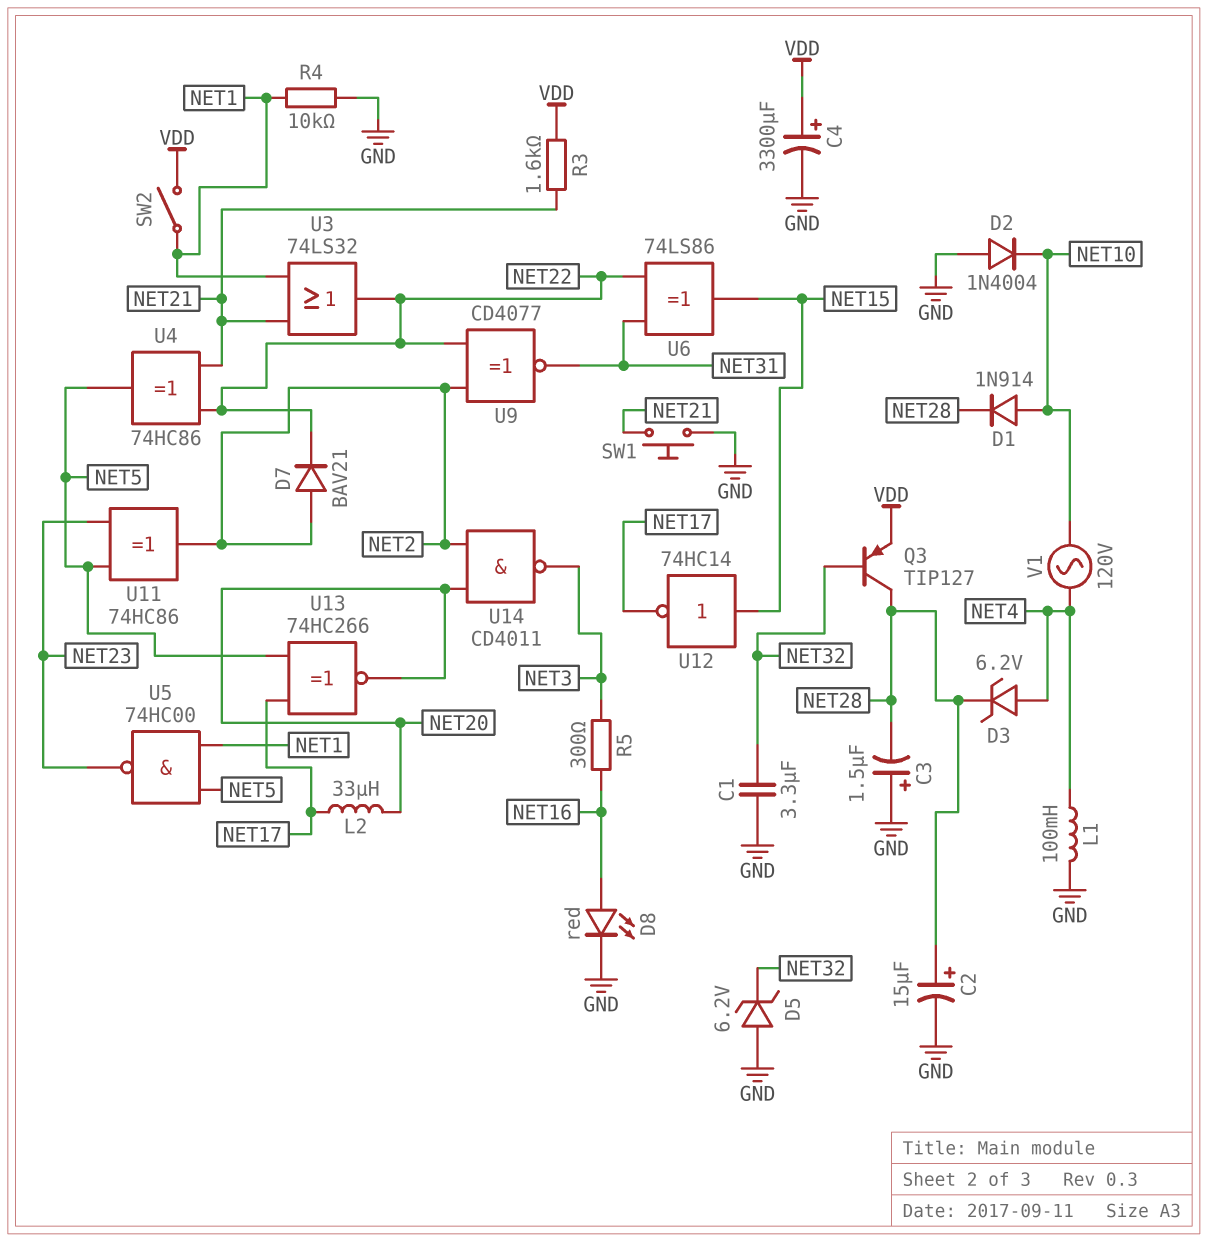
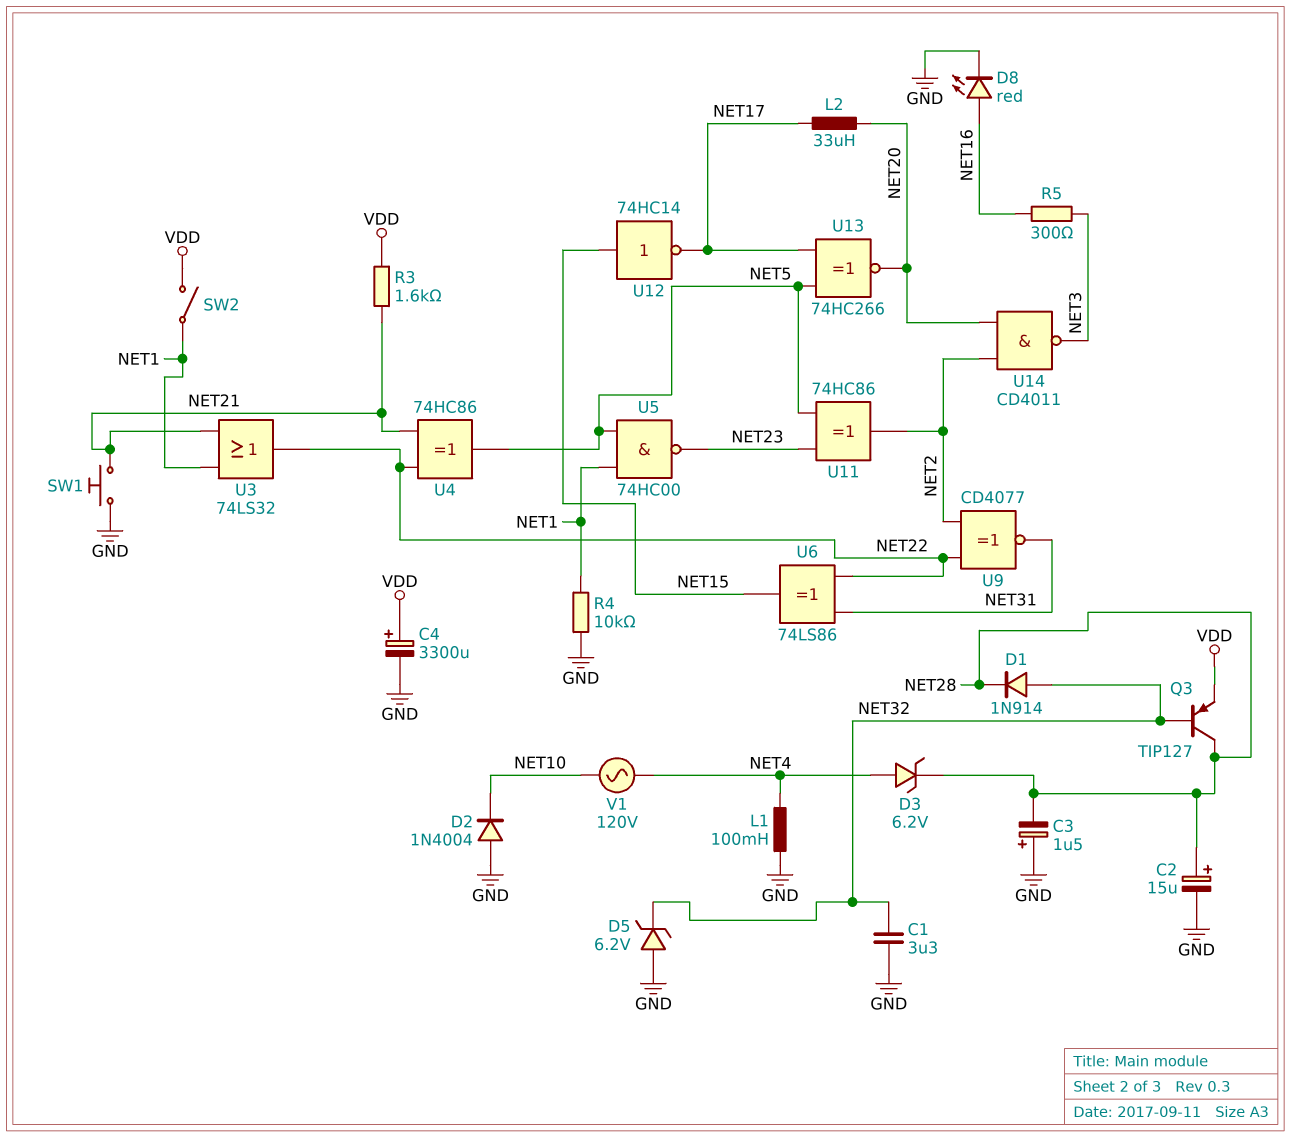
D1: diode 1N914 (A NET10, K NET28) -> diode 1N914 (A NET32, K NET28)
D7: diode BAV21 (A NET2, K NET22) -> none

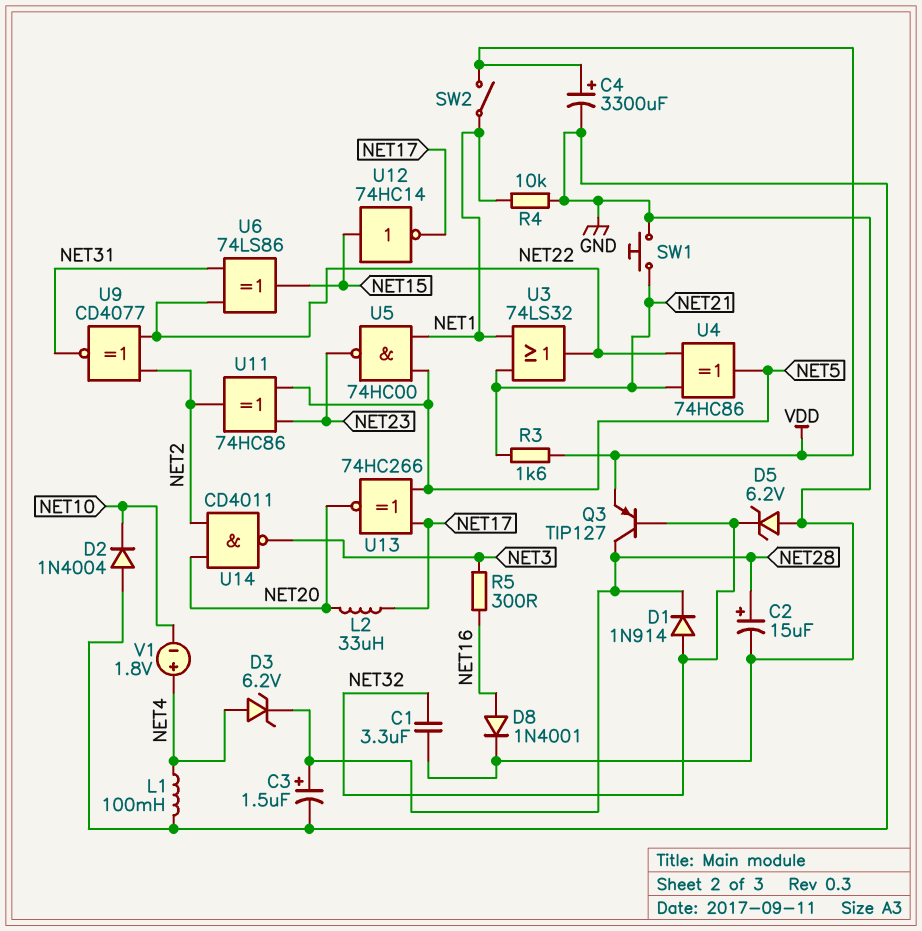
C3: 1.5uF (plus GND, minus NET28) -> 1.5uF (plus NET28, minus GND)
D8: LED red (A NET16, K GND) -> diode 1N4001 (A NET16, K GND)
V1: AC 120V (NET4, NET10) -> 1.8V (plus NET4, minus NET10)

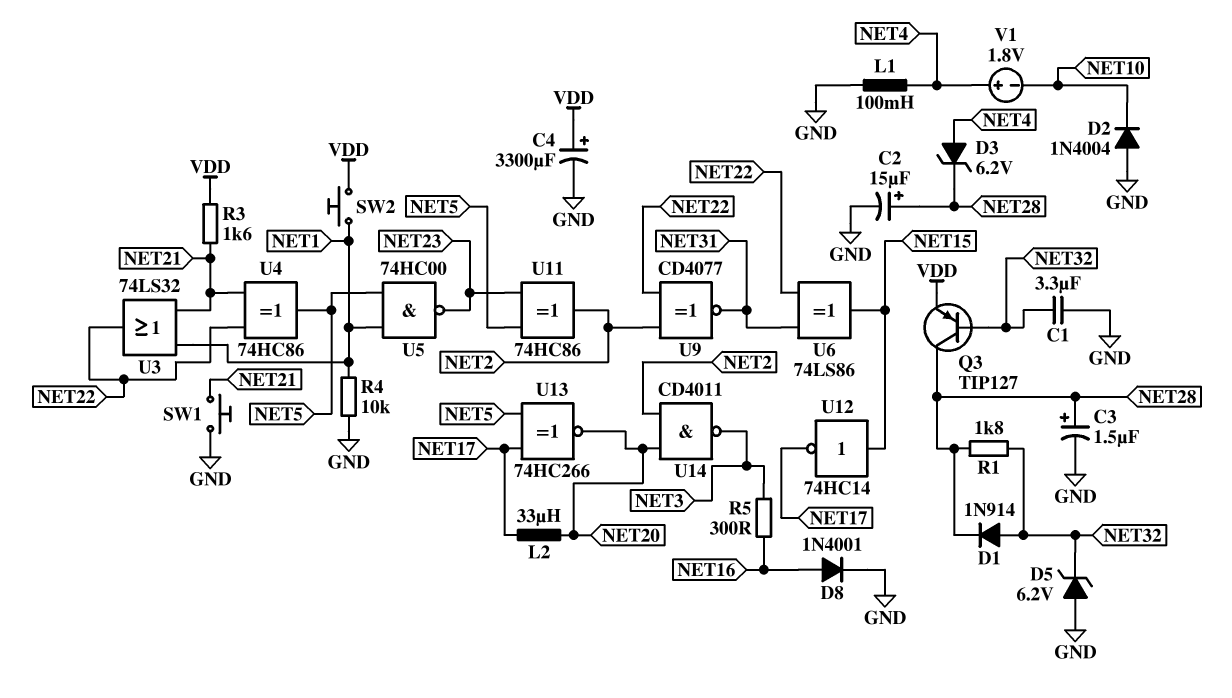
R1: none -> 1.8k (NET28, NET32)
SW2: switch (NET1, VDD) -> button (NET1, VDD)

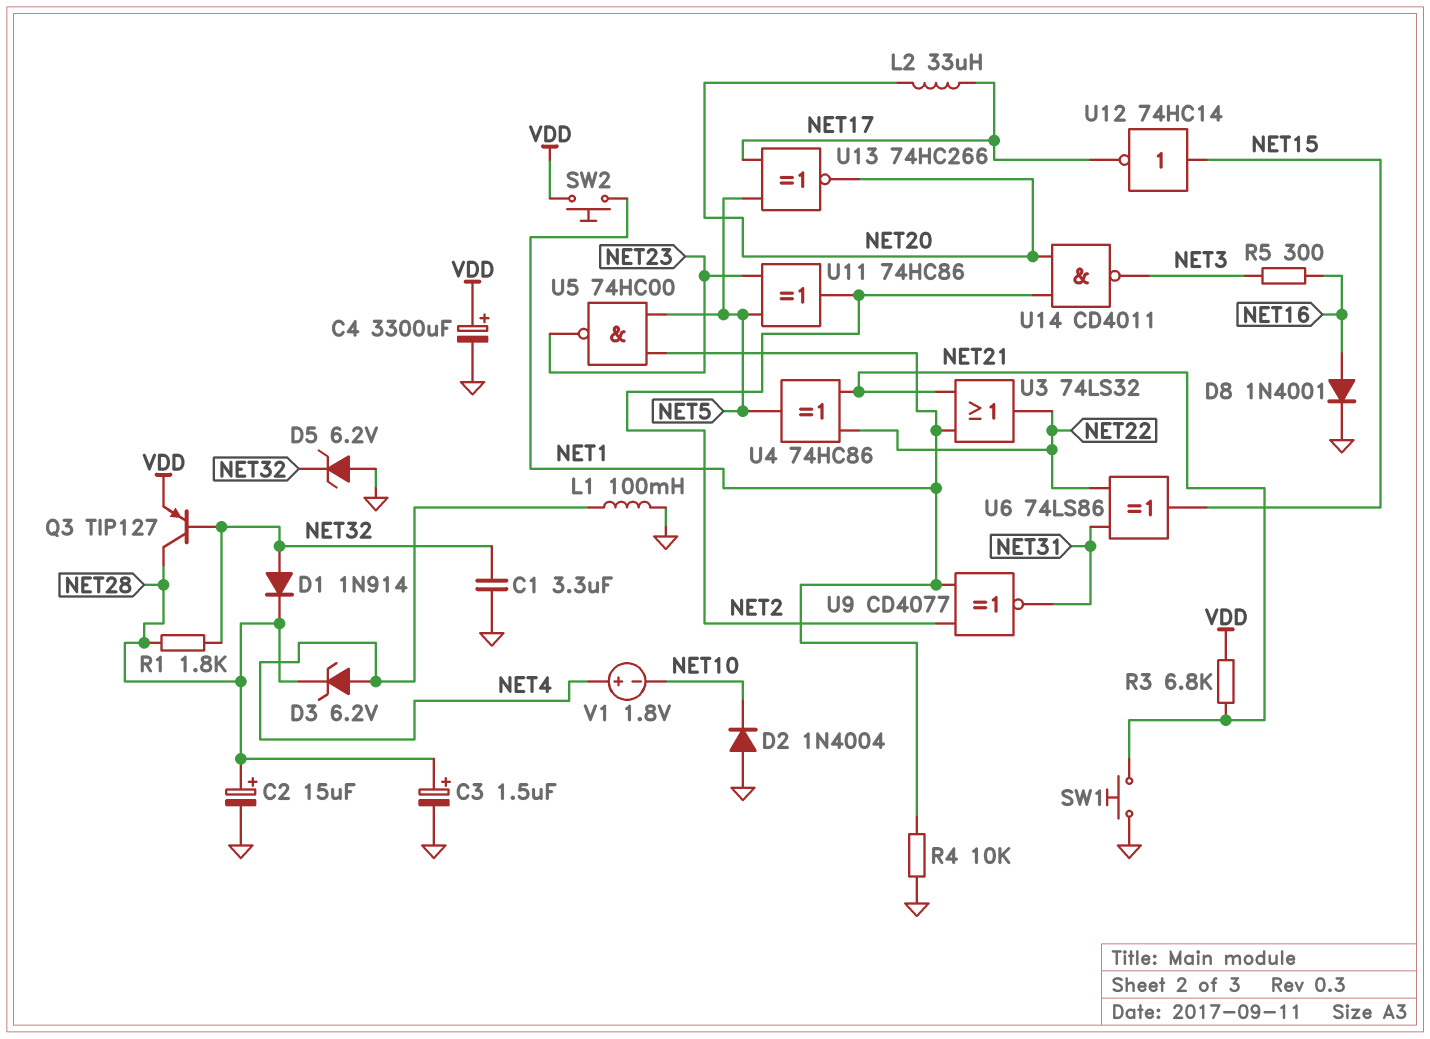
R3: 1.6k (NET21, VDD) -> 6.8k (NET21, VDD)
U9: XNOR CD4077 (in NET2, in NET22, out NET31) -> XNOR CD4077 (in NET1, in NET2, out NET31)

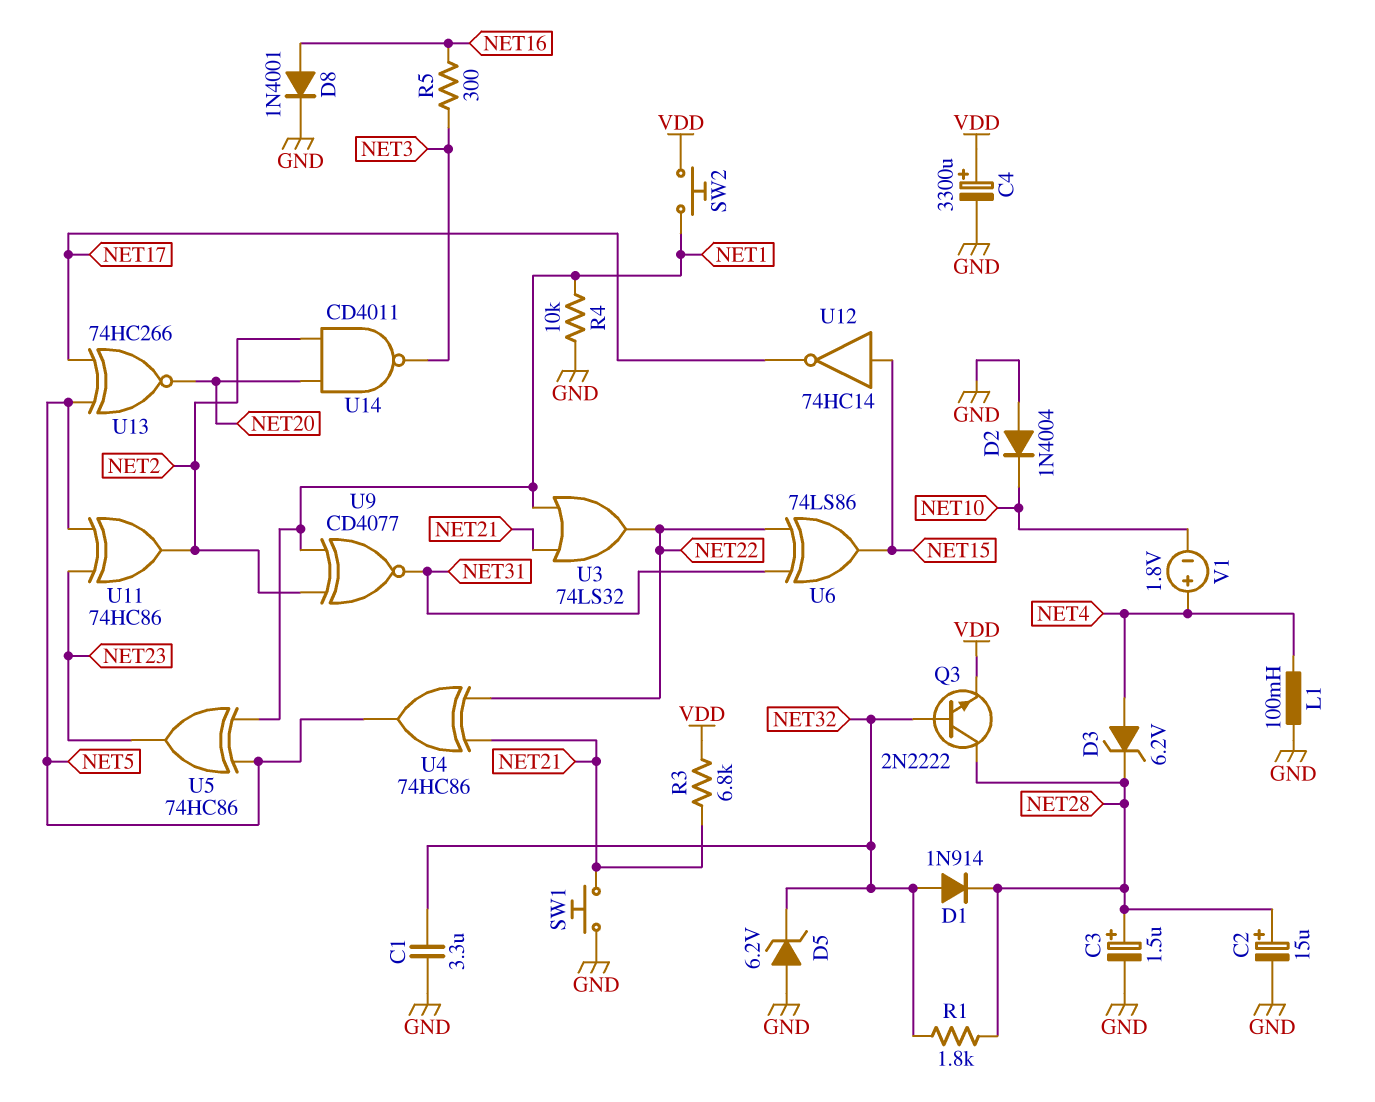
L2: 33uH (NET17, NET20) -> none
Q3: PNP TIP127 (B NET32, C NET28, E VDD) -> NPN 2N2222 (B NET32, C NET28, E VDD)
U5: NAND 74HC00 (in NET1, in NET5, out NET23) -> XOR 74HC86 (in NET1, in NET5, out NET23)

